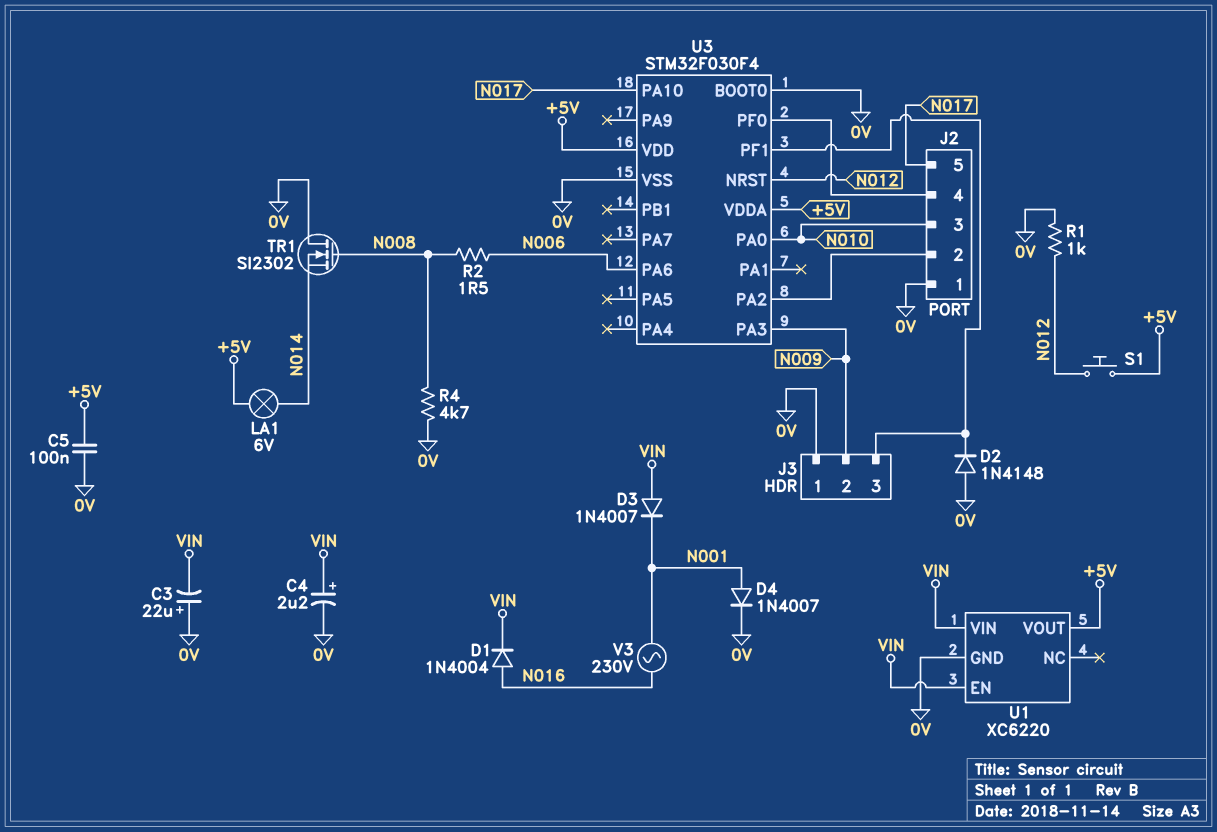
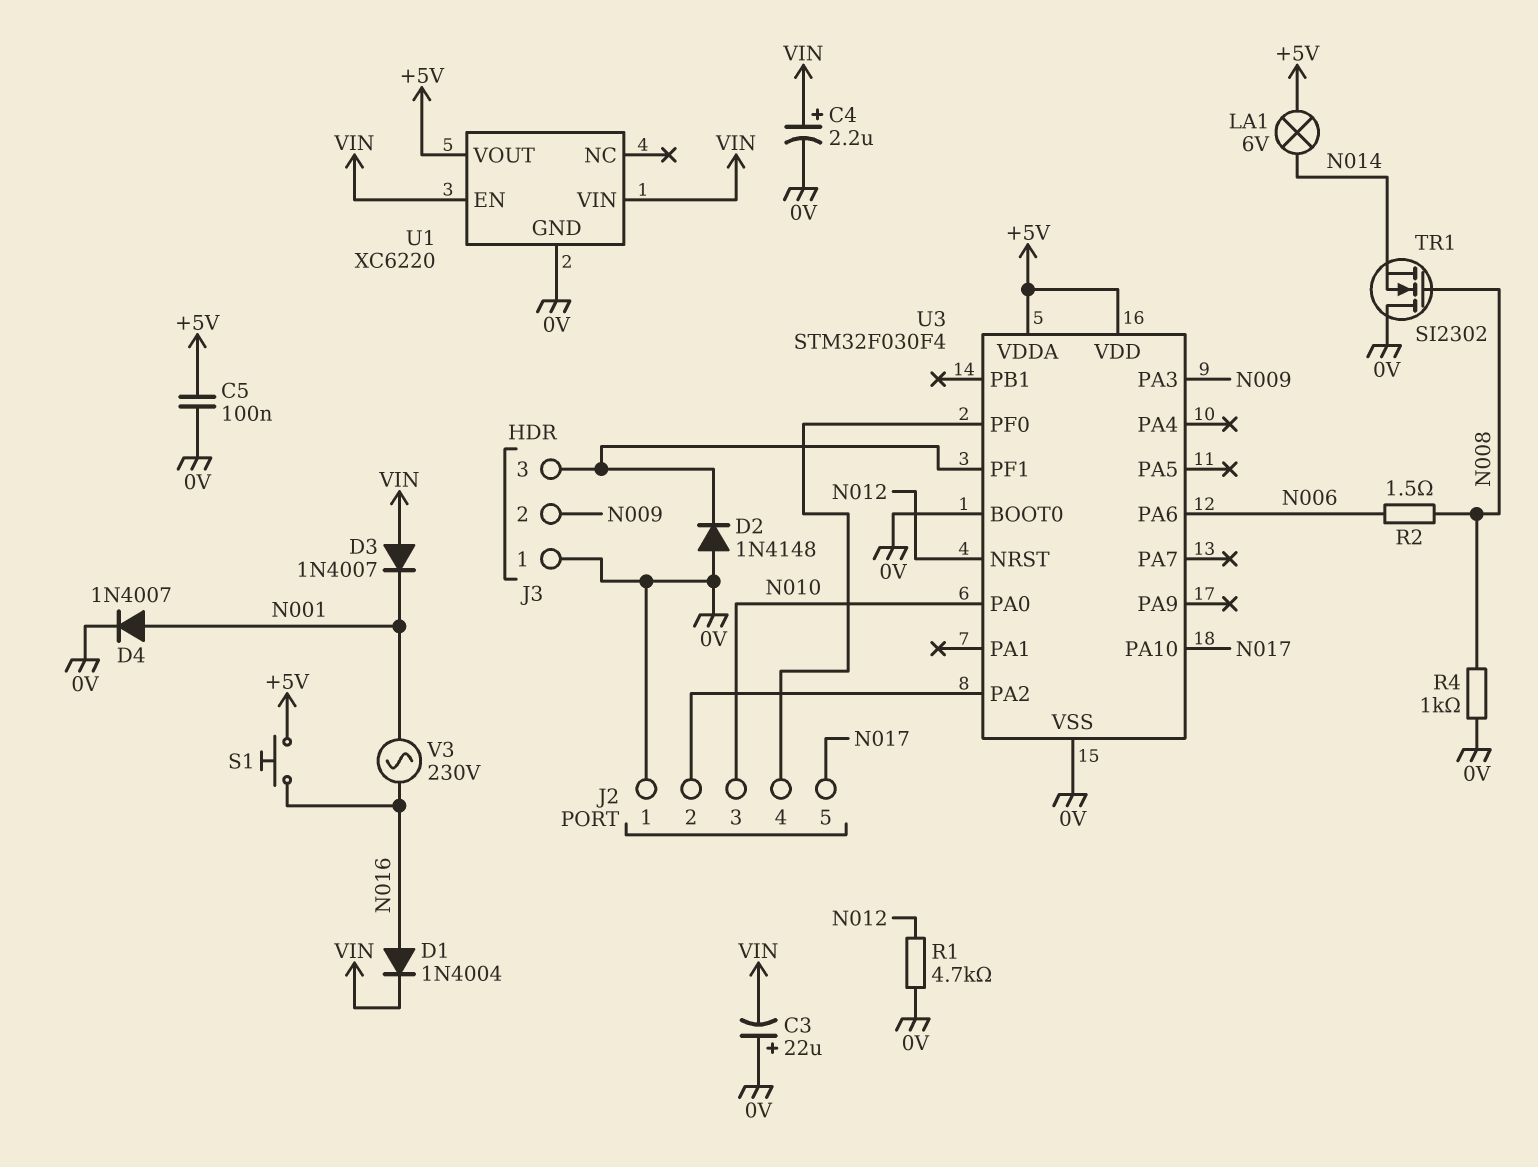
R1: 1k (0V, N012) -> 4.7k (0V, N012)
R4: 4.7k (0V, N008) -> 1k (0V, N008)
S1: button (+5V, N012) -> button (+5V, N016)

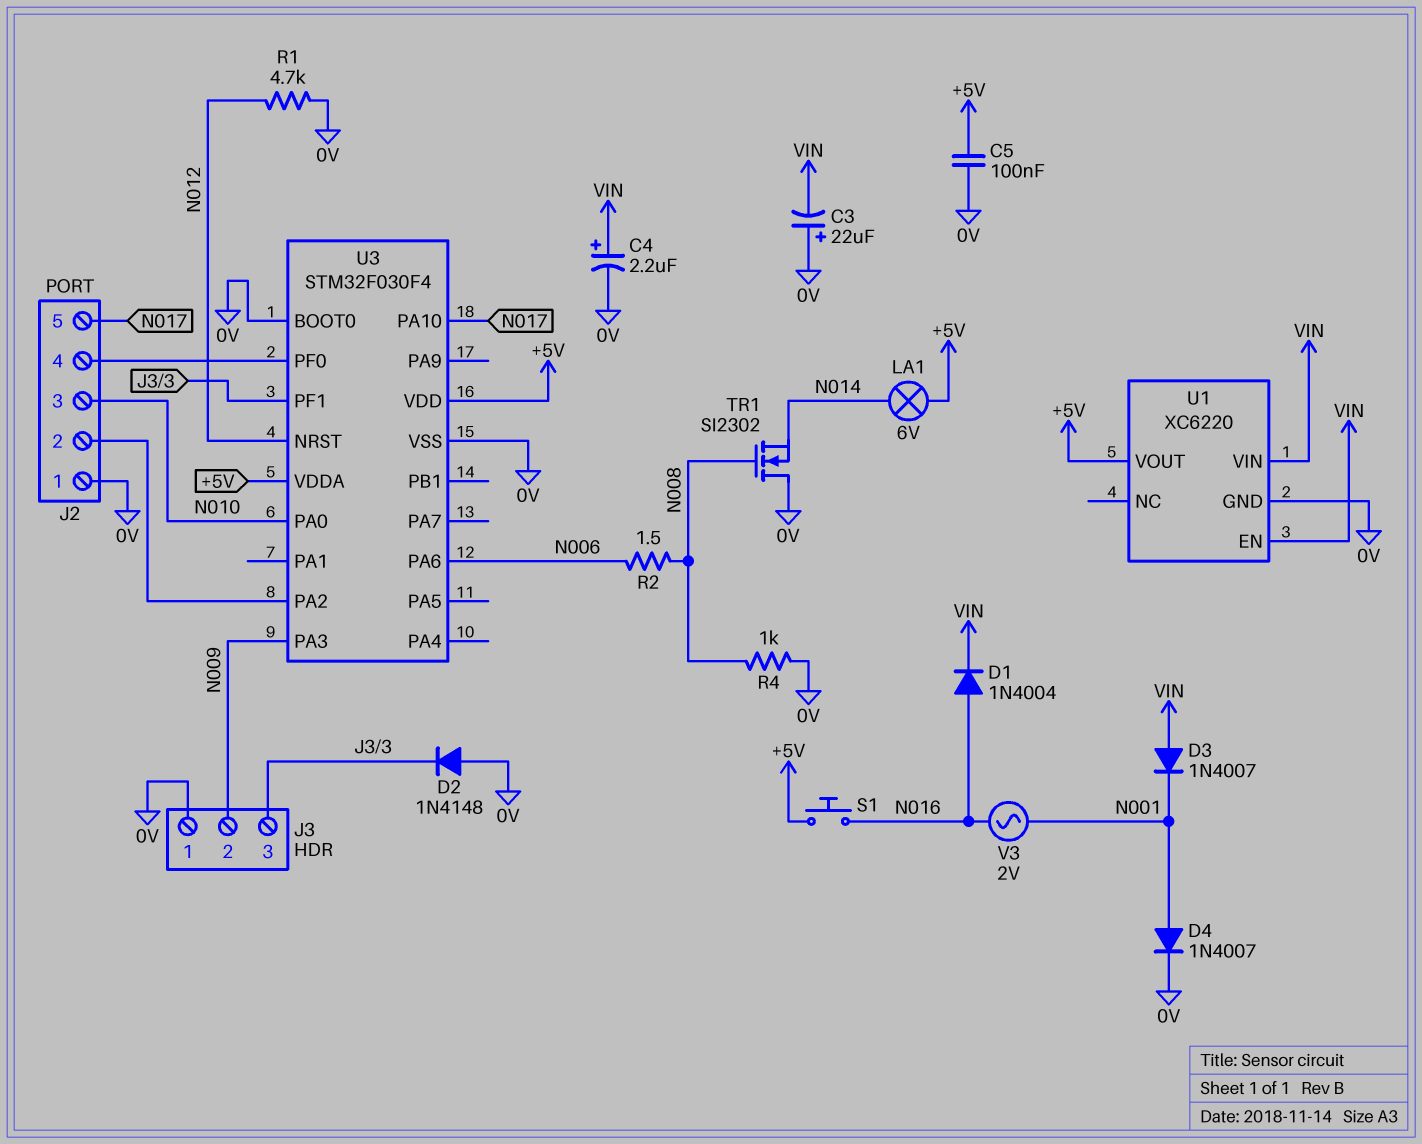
V3: AC 230V (N001, N016) -> AC 2V (N001, N016)

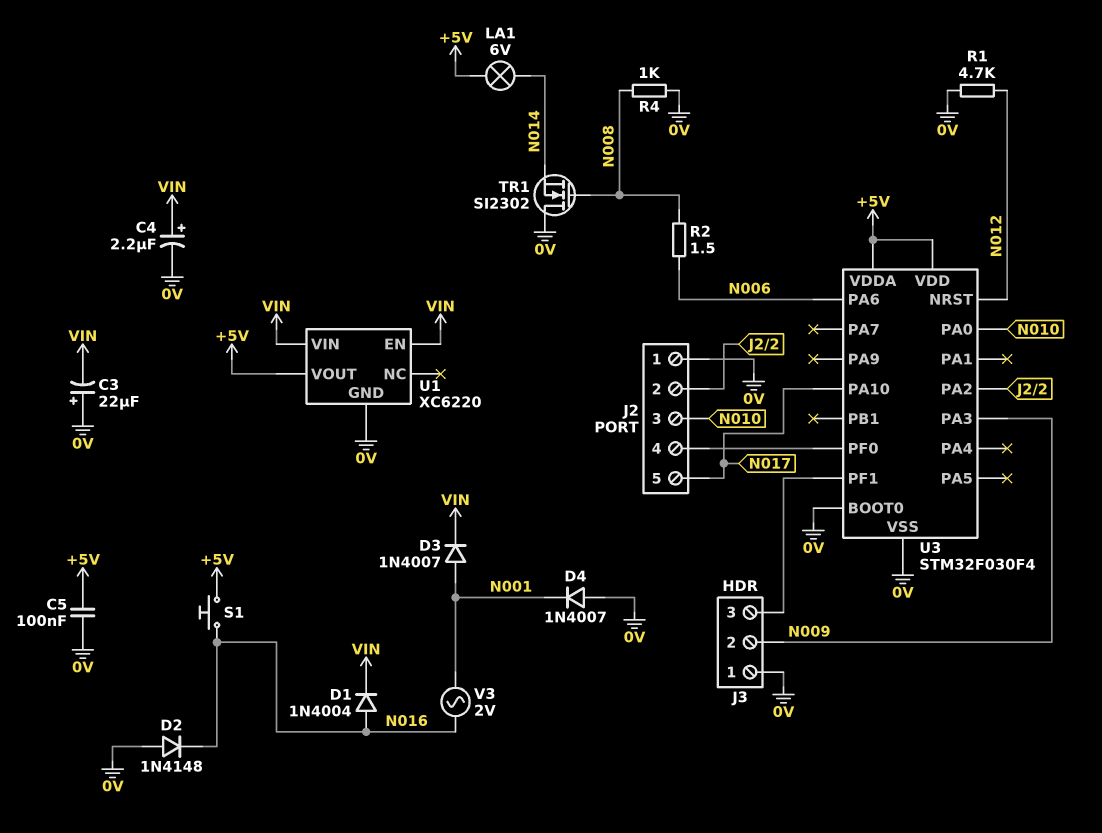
D2: diode 1N4148 (A 0V, K J3/3) -> diode 1N4148 (A 0V, K N016)
D3: diode 1N4007 (A VIN, K N001) -> diode 1N4007 (A N001, K VIN)
D4: diode 1N4007 (A N001, K 0V) -> diode 1N4007 (A 0V, K N001)

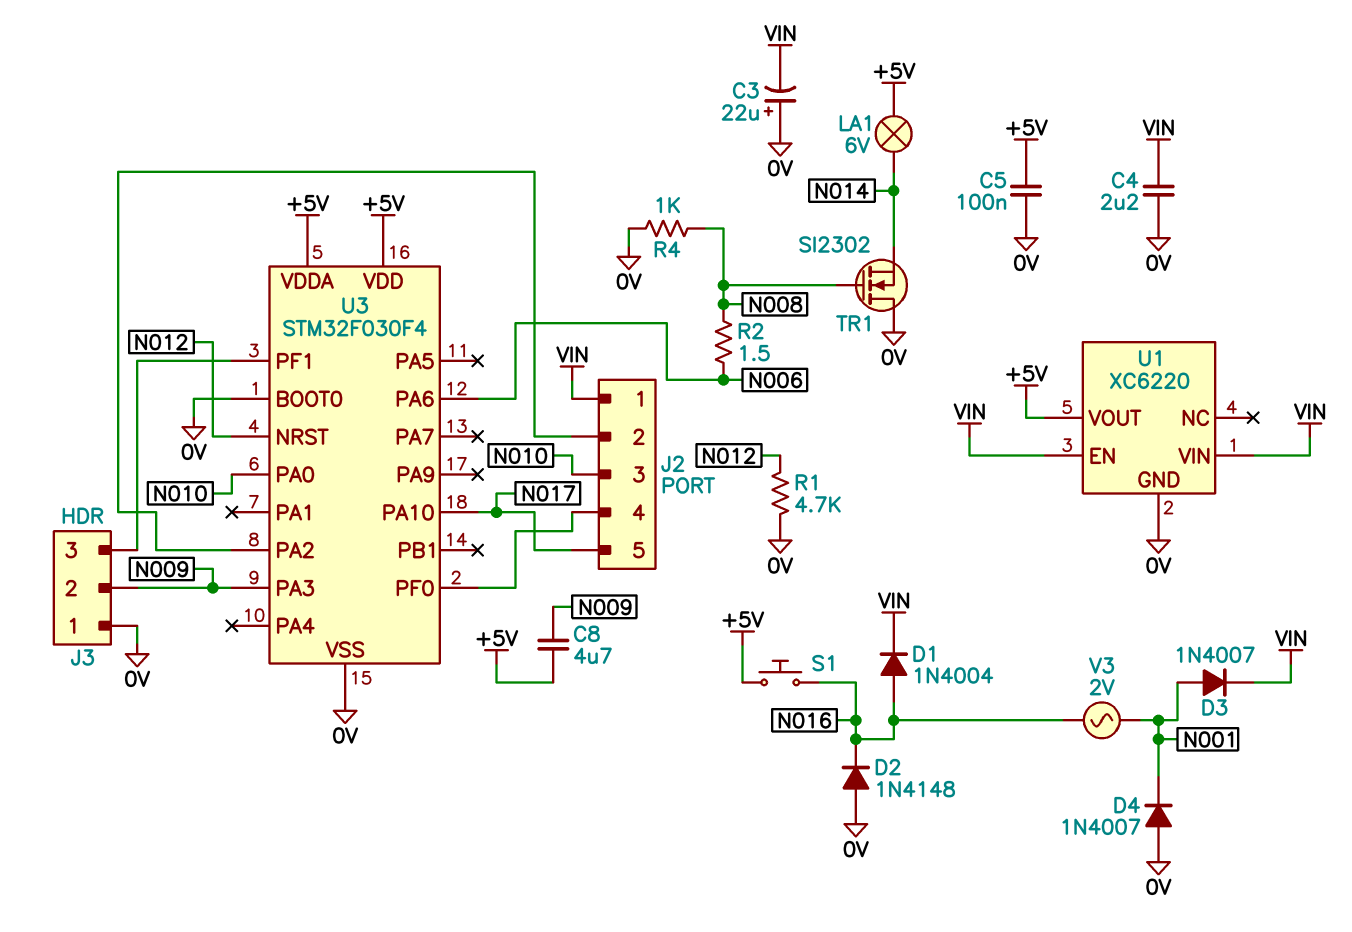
C4: 2.2uF (plus VIN, minus 0V) -> 2.2uF (0V, VIN)
C8: none -> 4.7uF (+5V, N009)
J2 pin 1: 0V -> VIN

